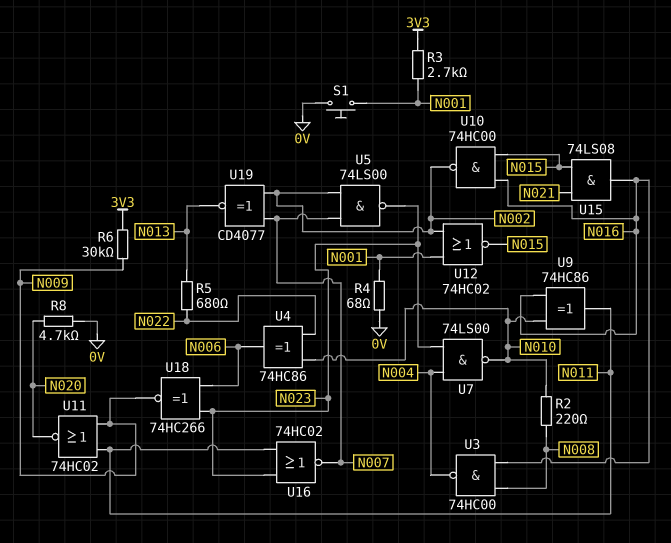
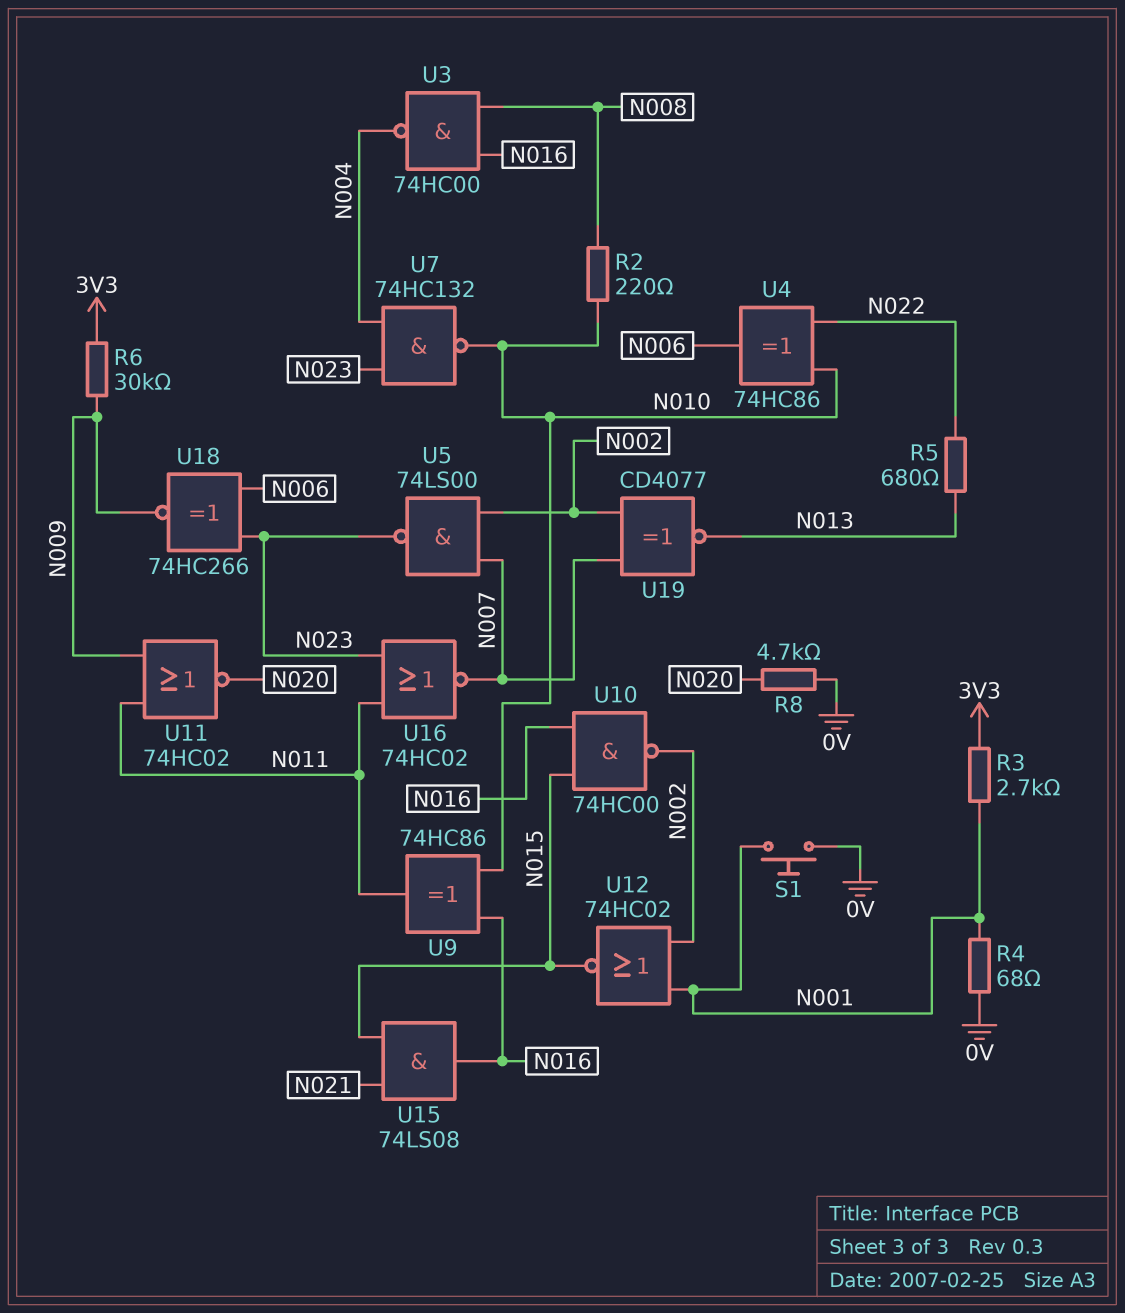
U7: NAND 74LS00 (in N004, in N023, out N010) -> NAND 74HC132 (in N004, in N023, out N010)

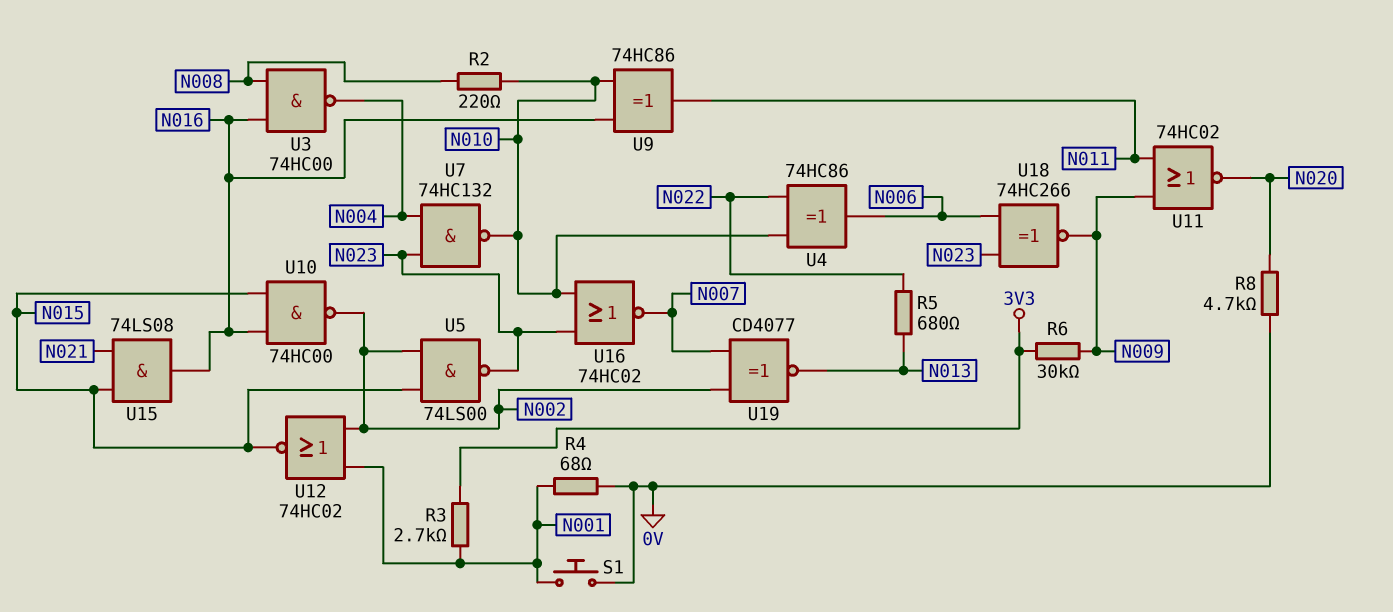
U5: NAND 74LS00 (in N002, in N007, out N023) -> NAND 74LS00 (in N002, in N015, out N023)
U16: NOR 74HC02 (in N011, in N023, out N007) -> NOR 74HC02 (in N010, in N023, out N007)

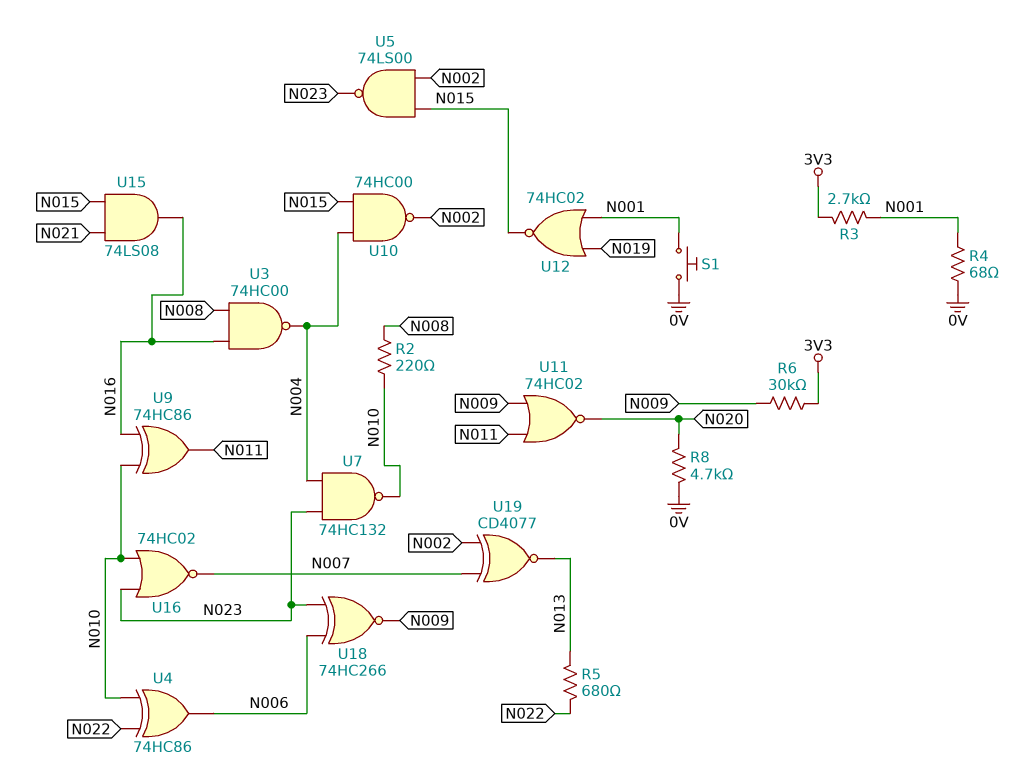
U10: NAND 74HC00 (in N015, in N016, out N002) -> NAND 74HC00 (in N004, in N015, out N002)
U12: NOR 74HC02 (in N001, in N002, out N015) -> NOR 74HC02 (in N001, in N019, out N015)

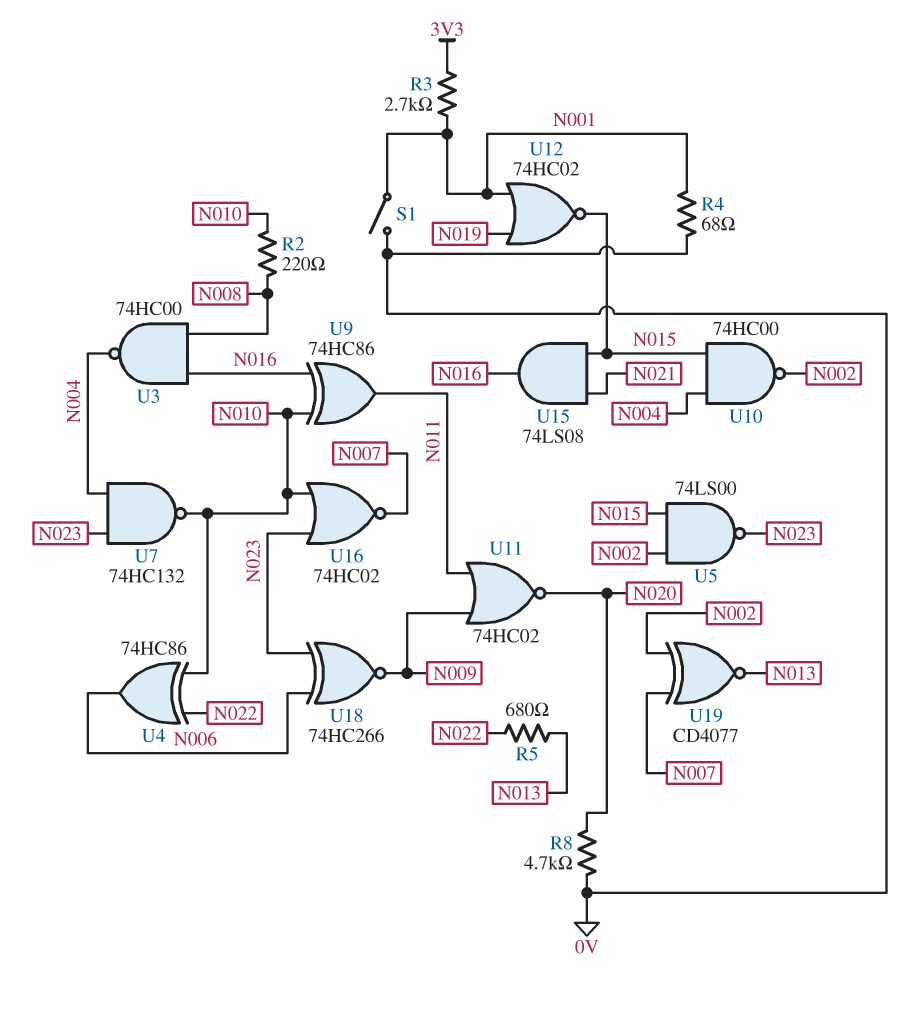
R6: 30k (3V3, N009) -> none
S1: button (0V, N001) -> switch (0V, N001)

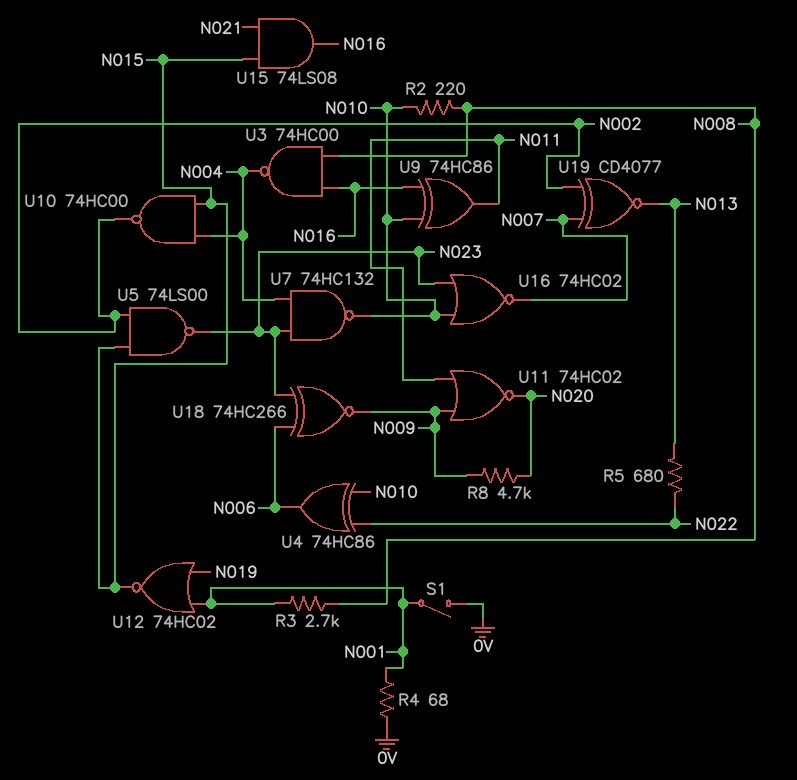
R3: 2.7k (3V3, N001) -> 2.7k (N001, N008)
R8: 4.7k (0V, N020) -> 4.7k (N009, N020)

